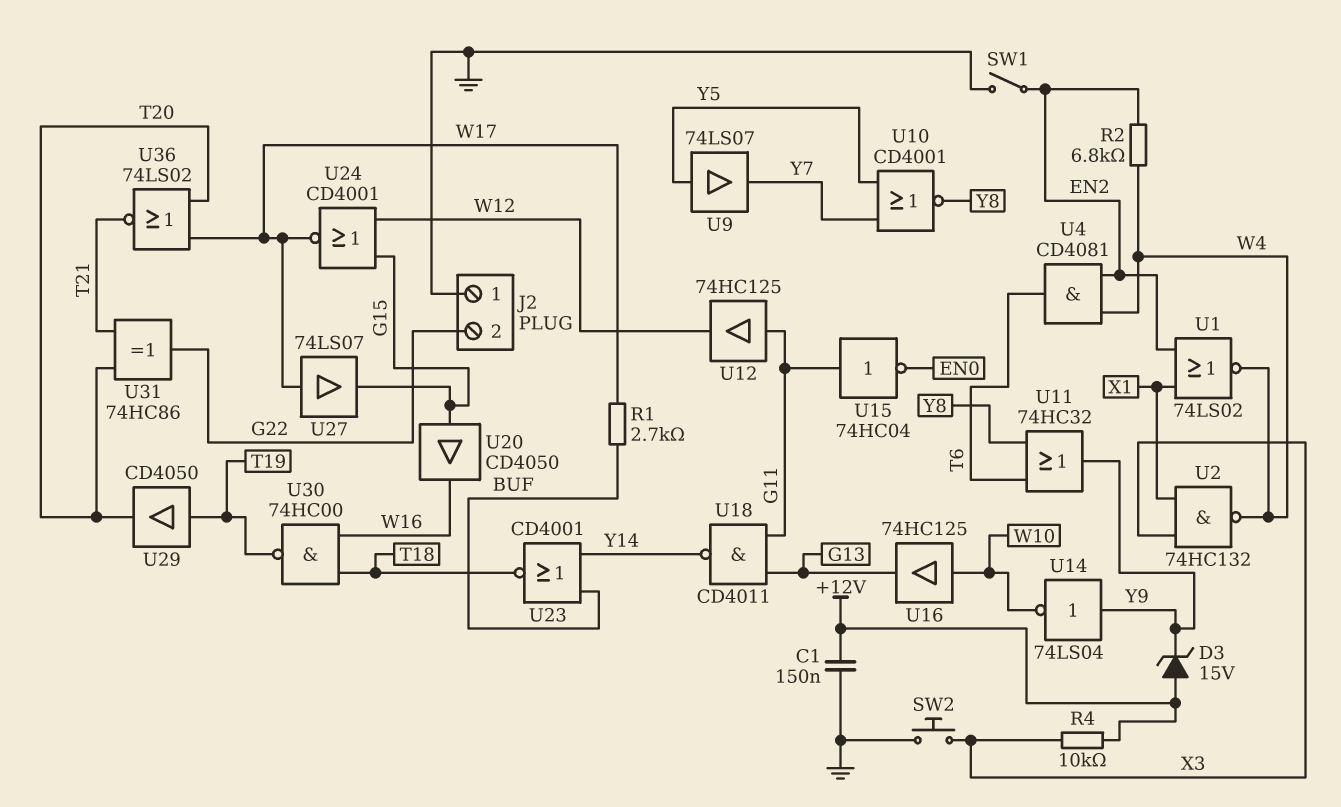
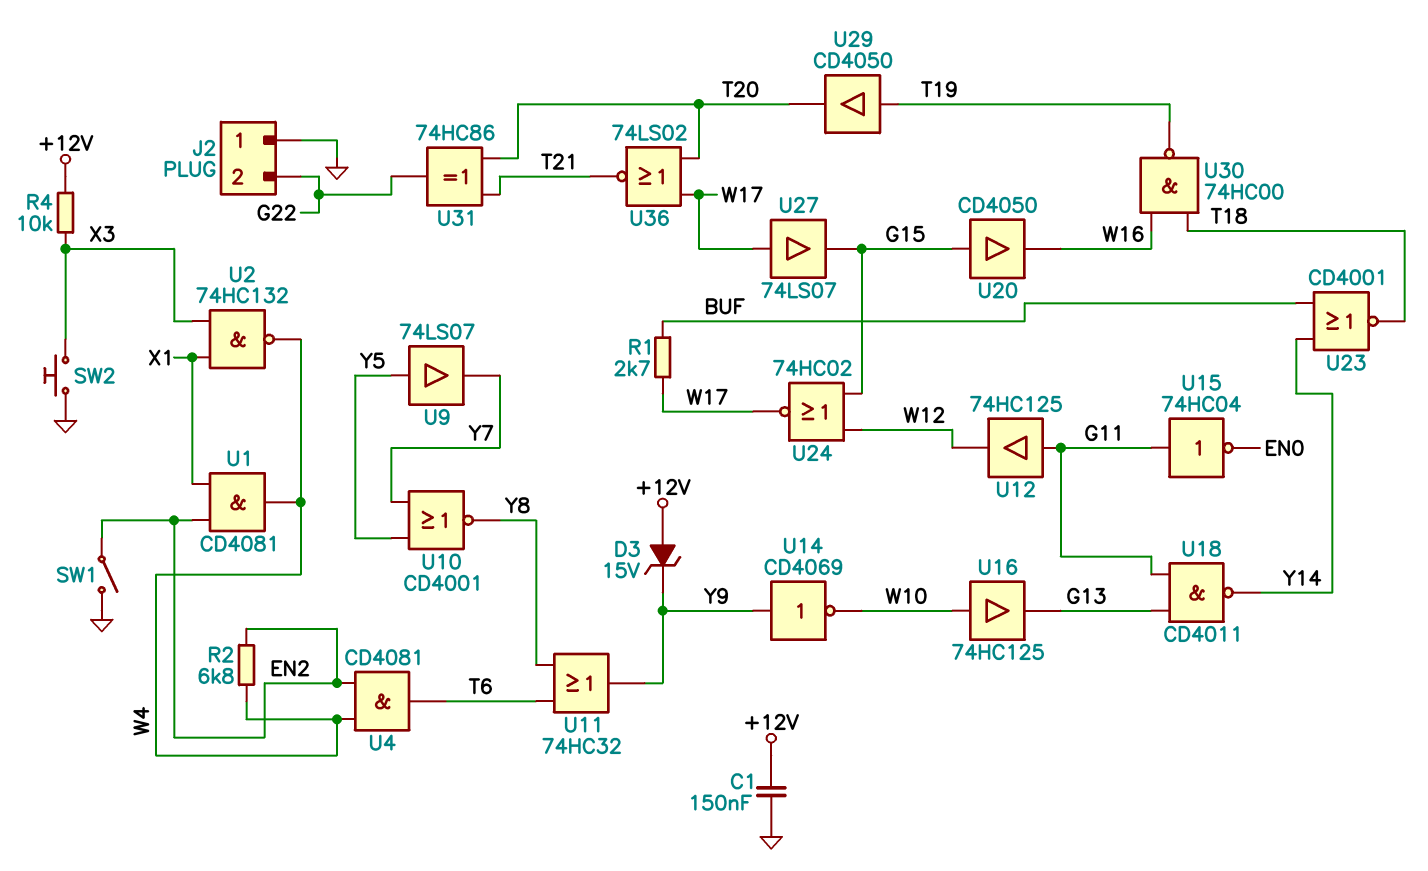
U1: NOR 74LS02 (in EN2, in X1, out W4) -> AND CD4081 (in EN2, in X1, out W4)
U14: NOT 74LS04 (in Y9, out W10) -> NOT CD4069 (in Y9, out W10)
U24: NOR CD4001 (in G15, in W12, out W17) -> NOR 74HC02 (in G15, in W12, out W17)

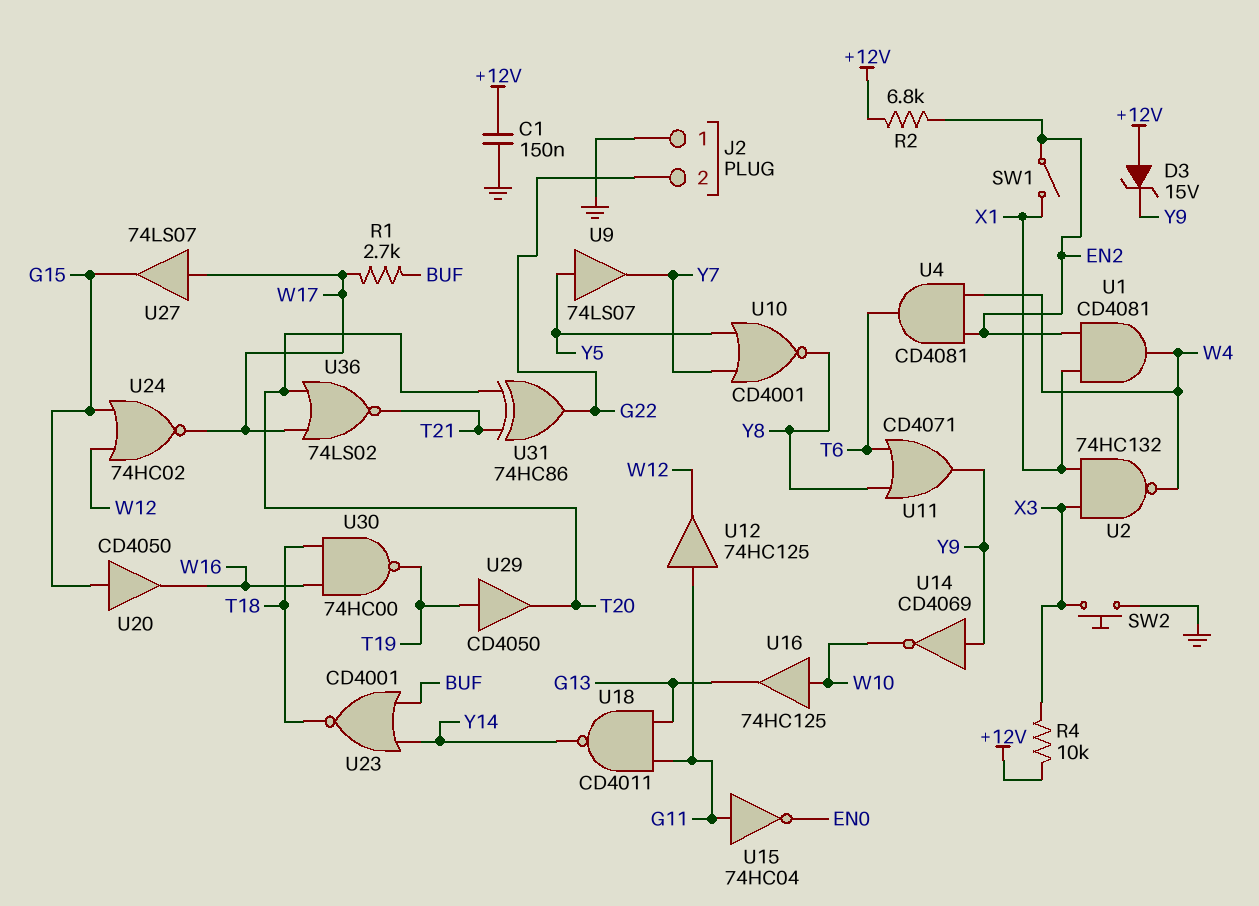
R2: 6.8k (EN2, W4) -> 6.8k (+12V, EN2)
SW1: switch (EN2, GND) -> switch (EN2, X1)
U11: OR 74HC32 (in T6, in Y8, out Y9) -> OR CD4071 (in T6, in Y8, out Y9)

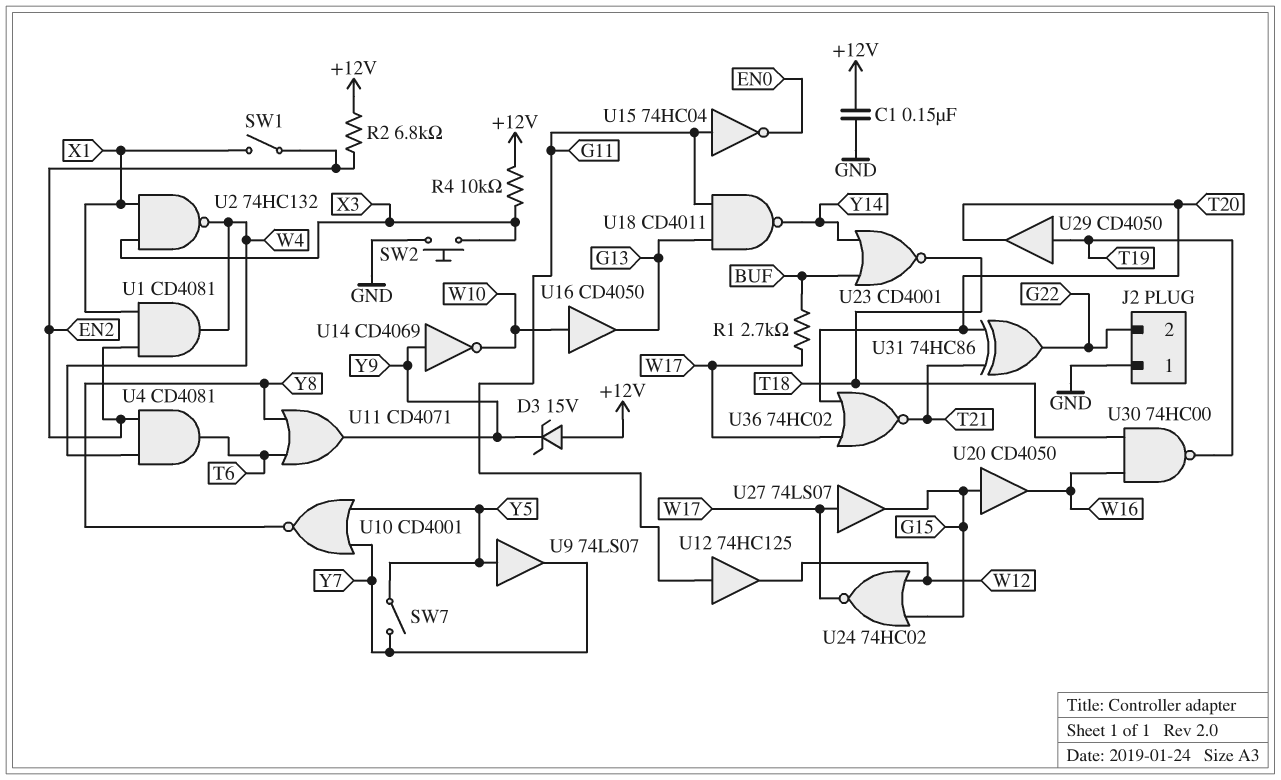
SW7: none -> switch (Y5, Y7)
U16: buffer 74HC125 (in W10, out G13) -> buffer CD4050 (in W10, out G13)
U36: NOR 74LS02 (in T20, in W17, out T21) -> NOR 74HC02 (in T20, in W17, out T21)

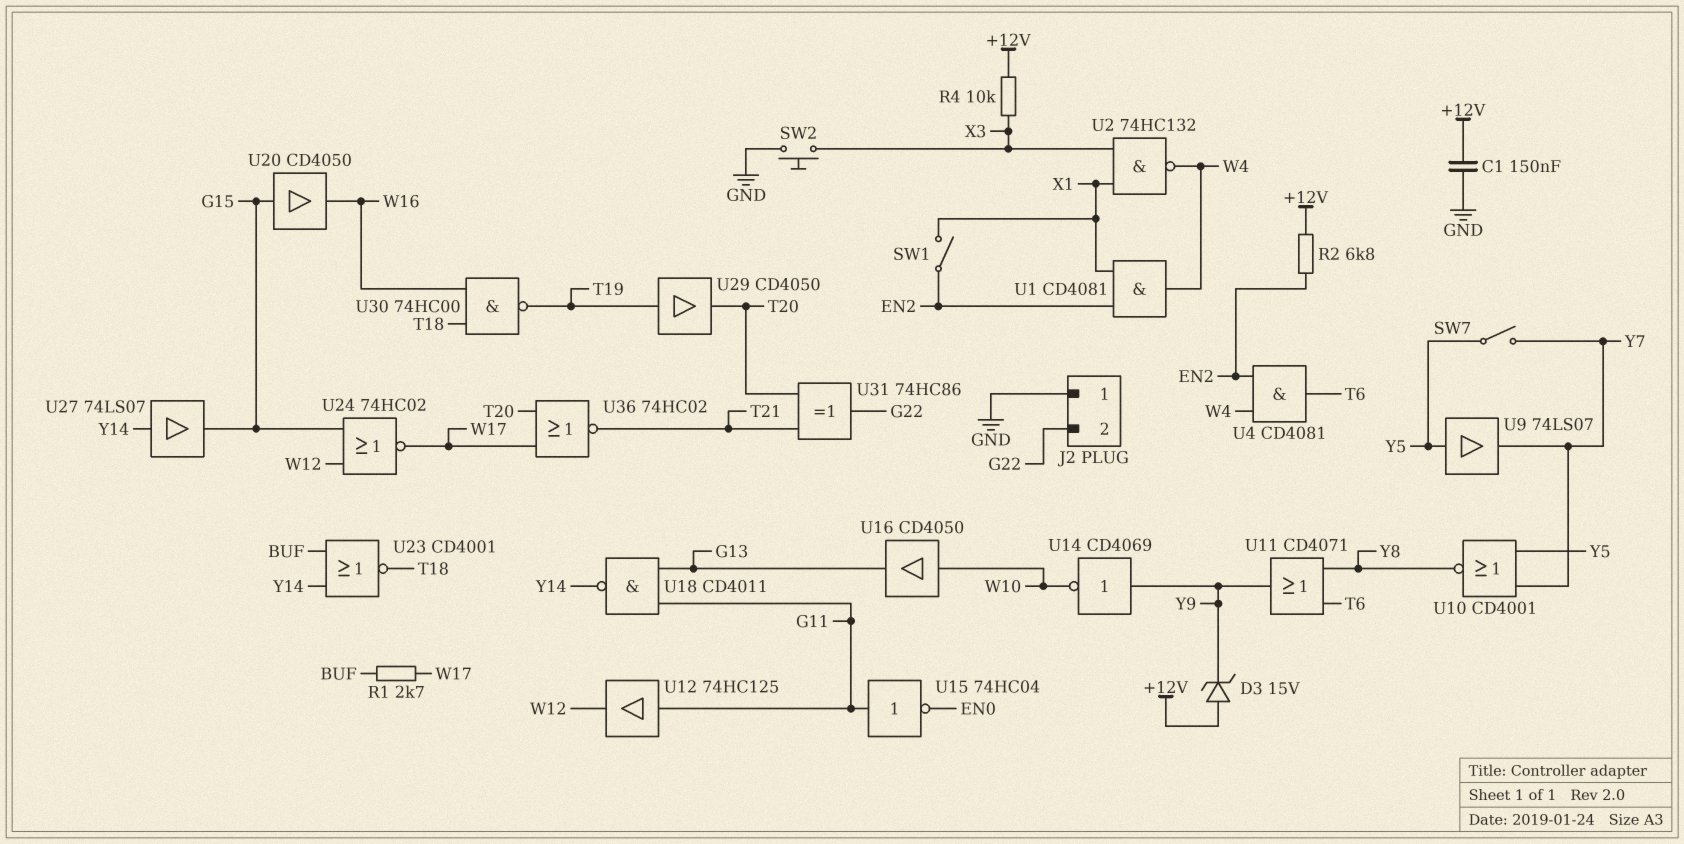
U27: buffer 74LS07 (in W17, out G15) -> buffer 74LS07 (in Y14, out G15)

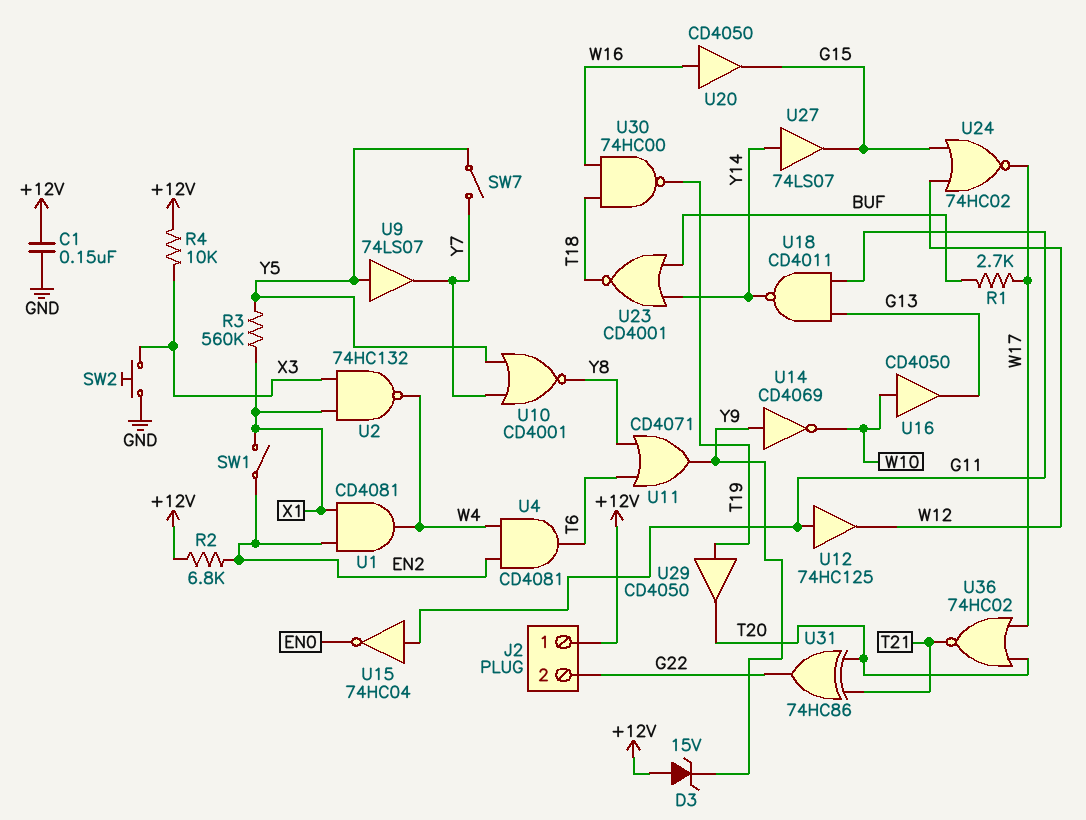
J2 pin 1: GND -> +12V
R3: none -> 560k (X1, Y5)
U20: buffer CD4050 (in G15, out W16) -> buffer CD4050 (in W16, out G15)

